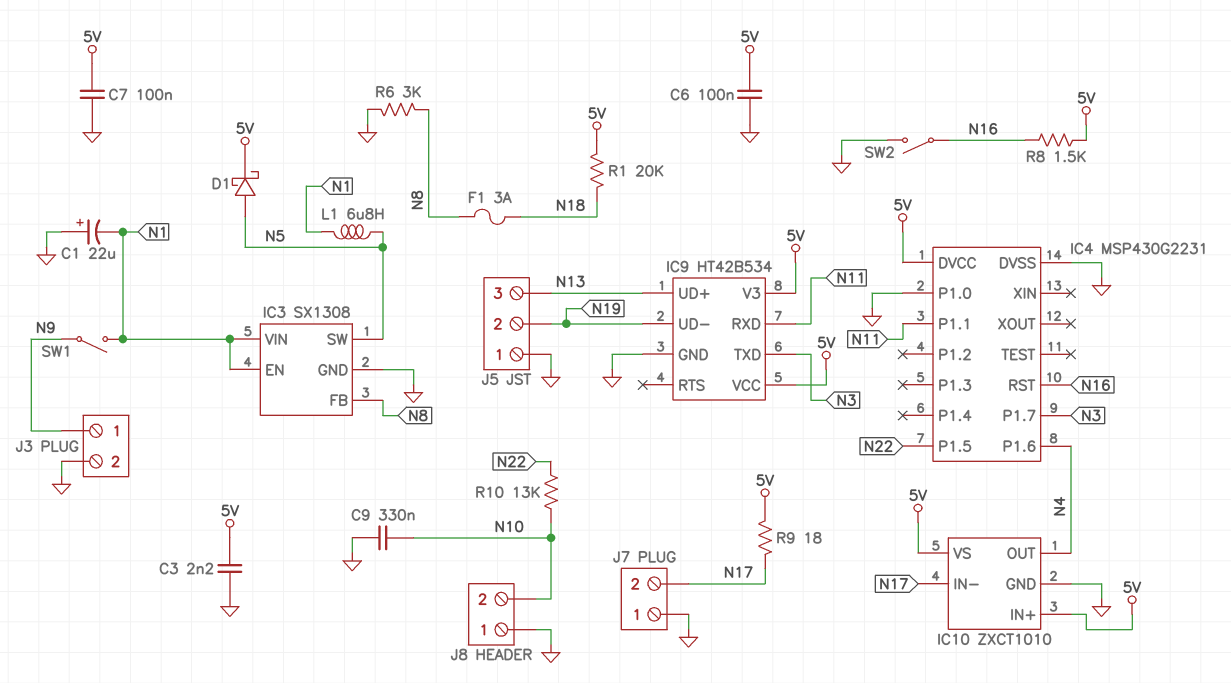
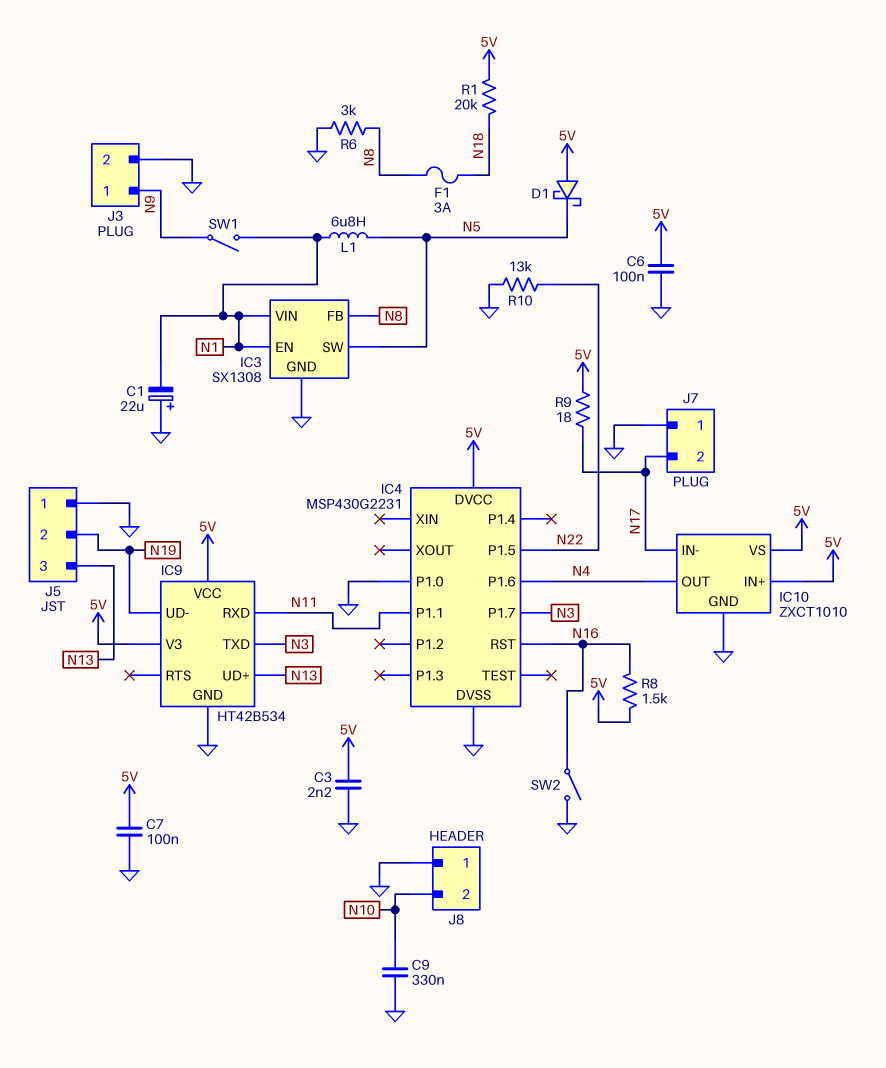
D1: schottky (A N5, K 5V) -> schottky (A 5V, K N5)
R10: 13k (N10, N22) -> 13k (GND, N22)

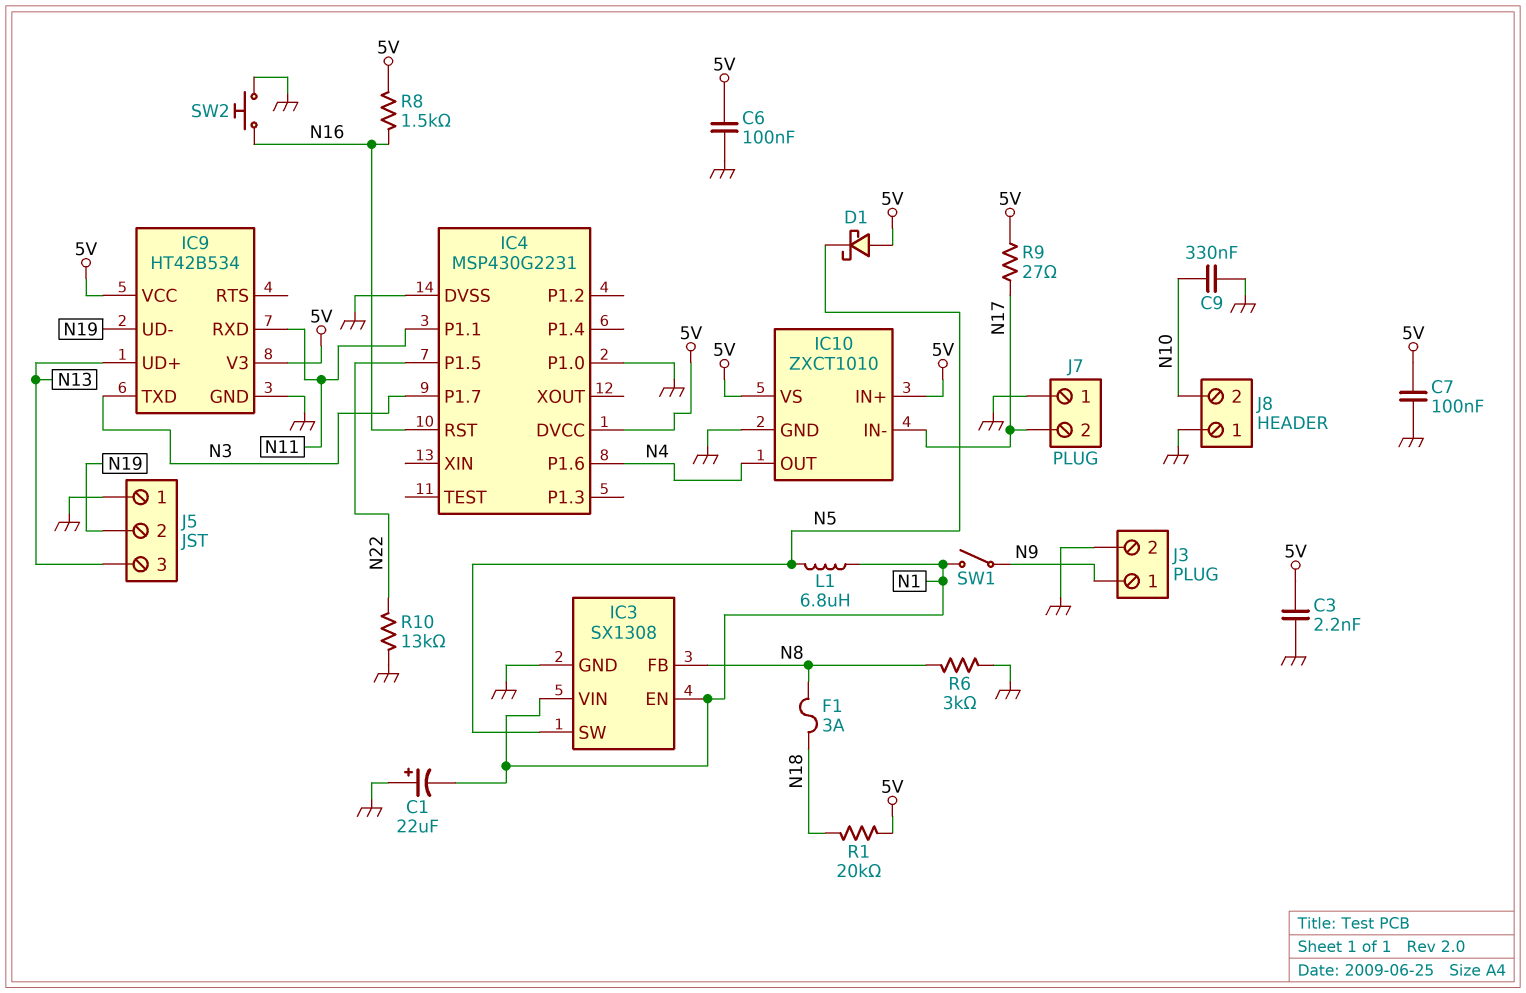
R9: 18 (5V, N17) -> 27 (5V, N17)
SW2: switch (GND, N16) -> button (GND, N16)

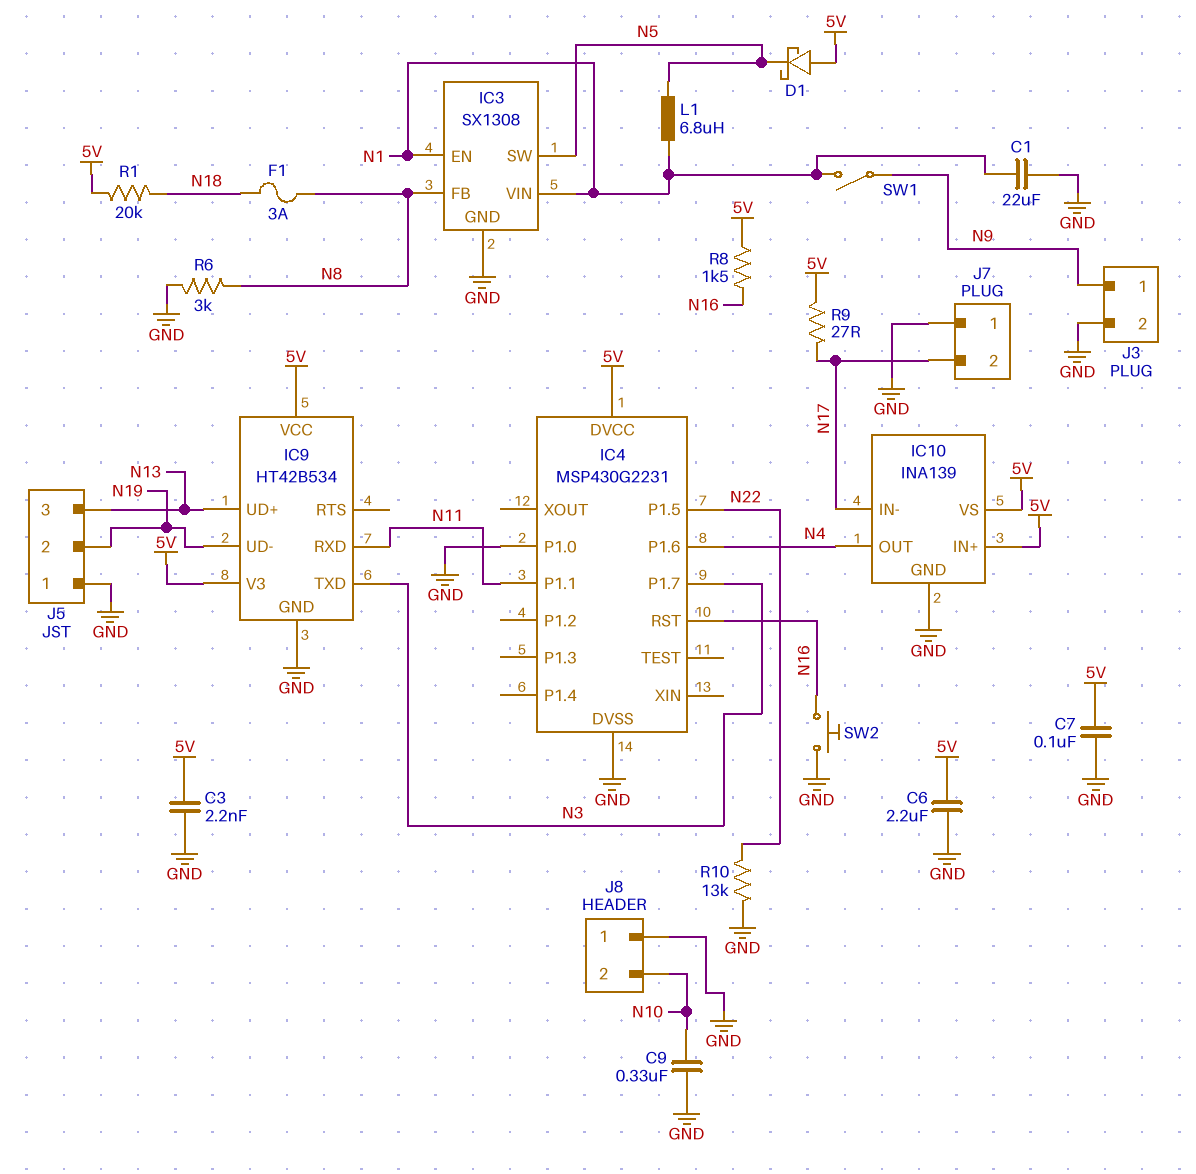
C1: 22uF (plus GND, minus N1) -> 22uF (GND, N1)
C6: 100nF (5V, GND) -> 2.2uF (5V, GND)
IC10: ZXCT1010 -> INA139

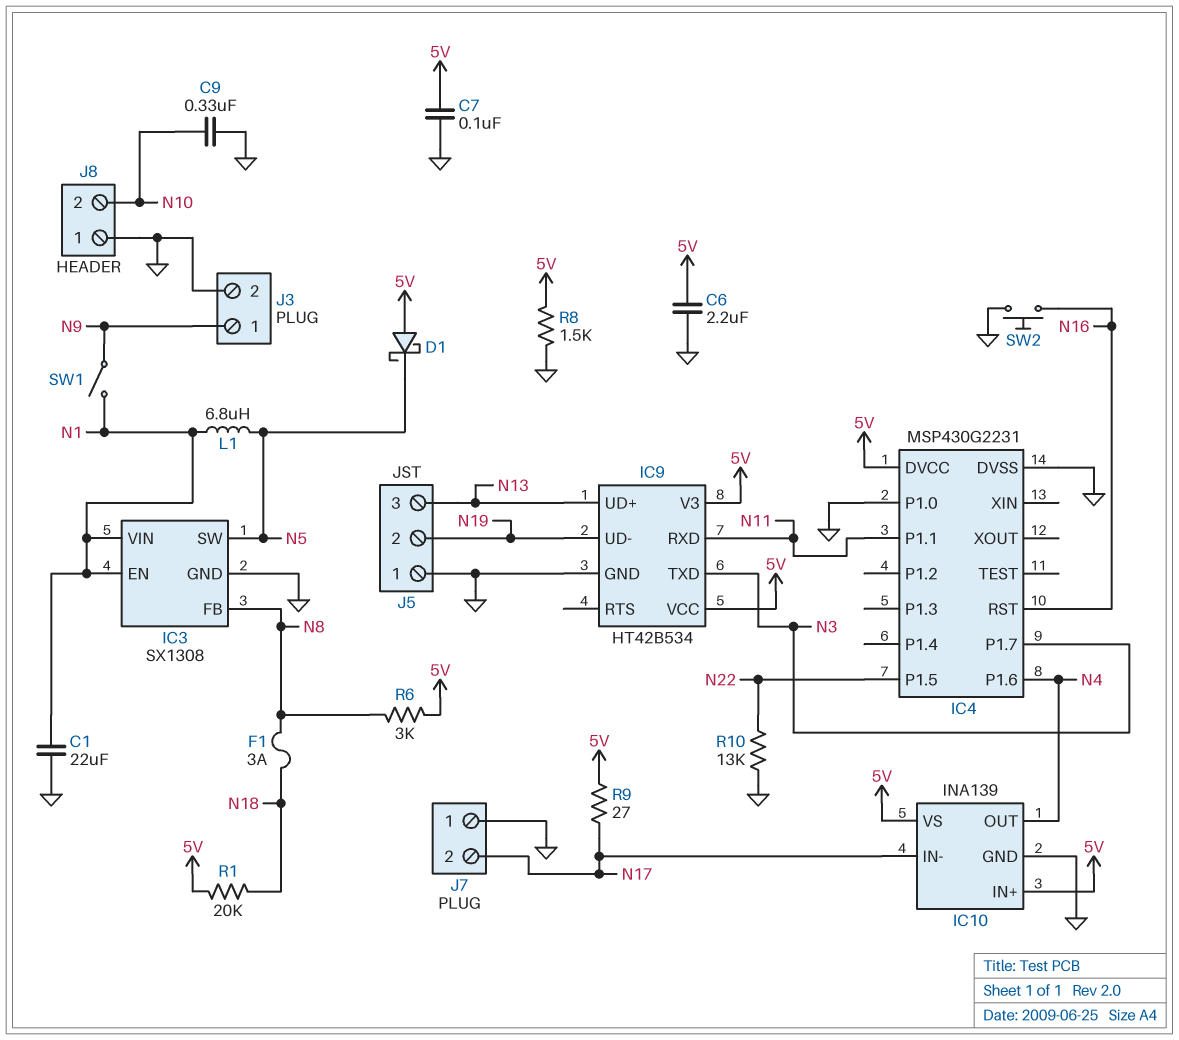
C3: 2.2nF (5V, GND) -> none
R6: 3k (GND, N8) -> 3k (5V, N8)
R8: 1.5k (5V, N16) -> 1.5k (5V, GND)

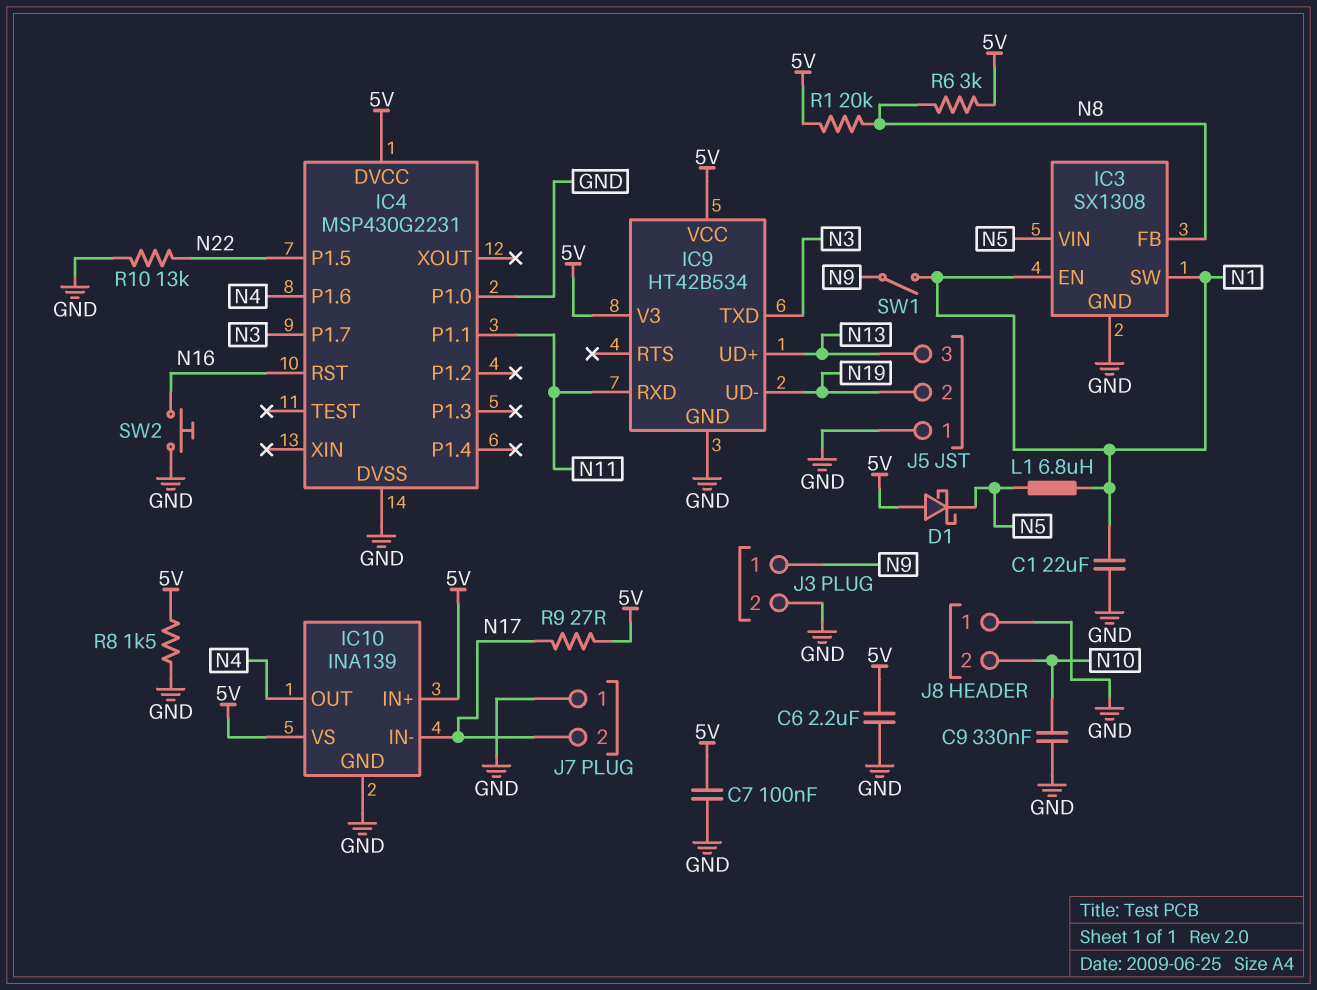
F1: 3A (N8, N18) -> none
IC3 pin SW: N5 -> N1
IC3 pin VIN: N1 -> N5
R1: 20k (5V, N18) -> 20k (5V, N8)

